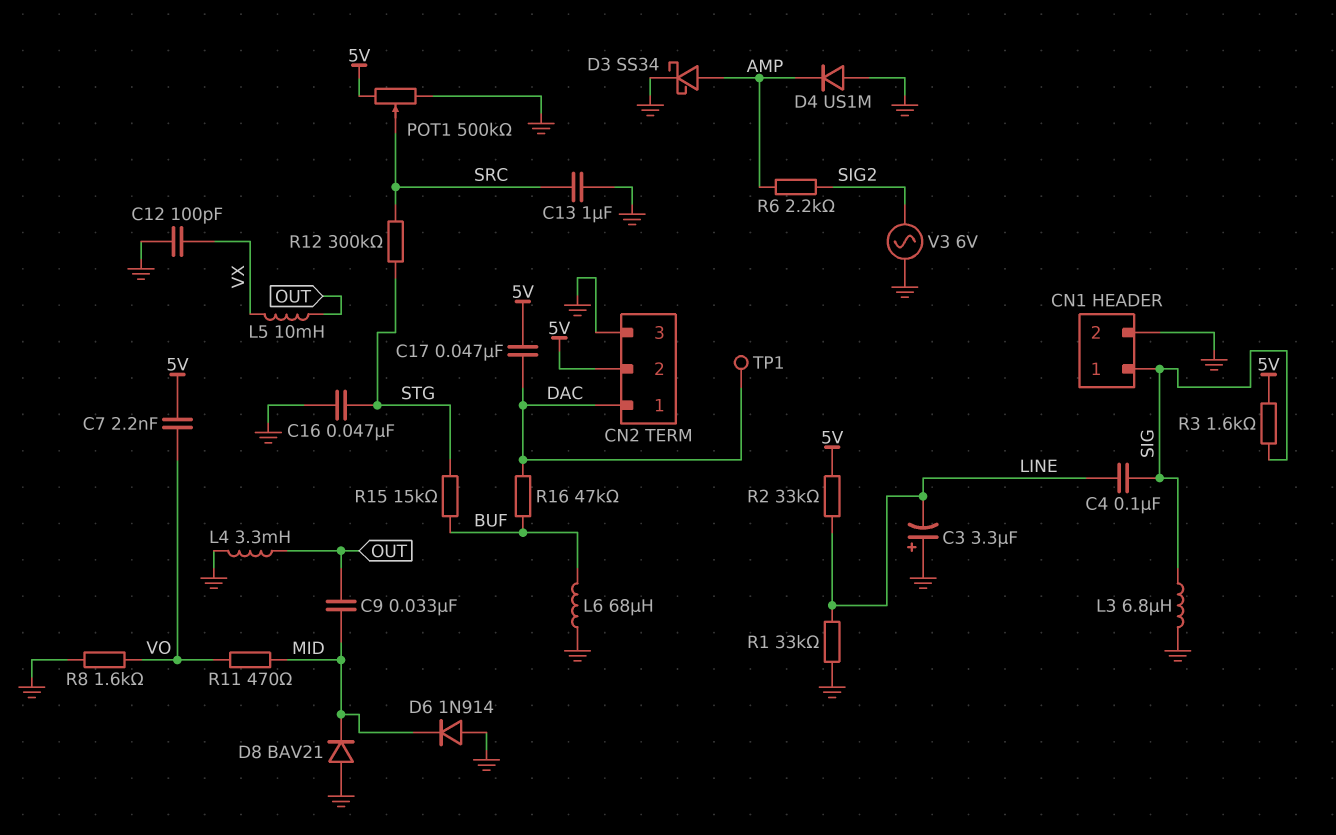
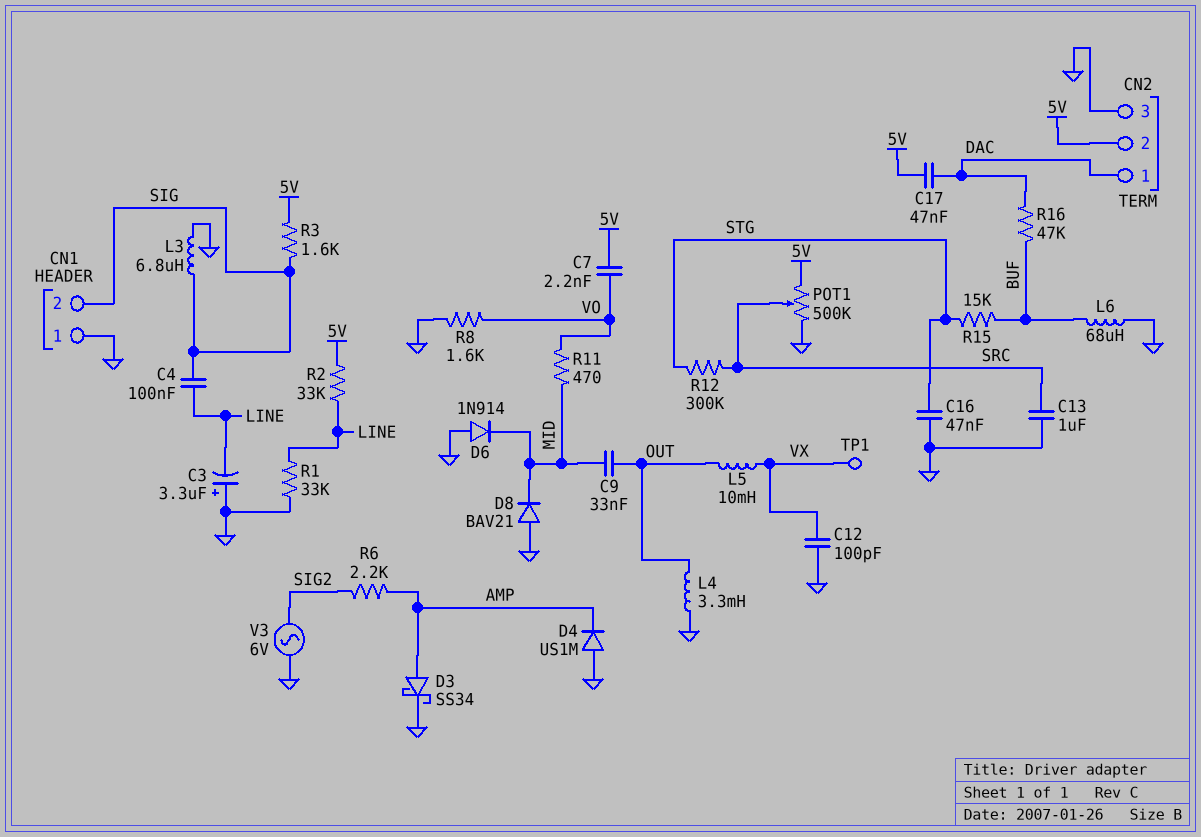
CN1 pin 1: SIG -> GND
CN1 pin 2: GND -> SIG
TP1: test point (DAC) -> test point (VX)

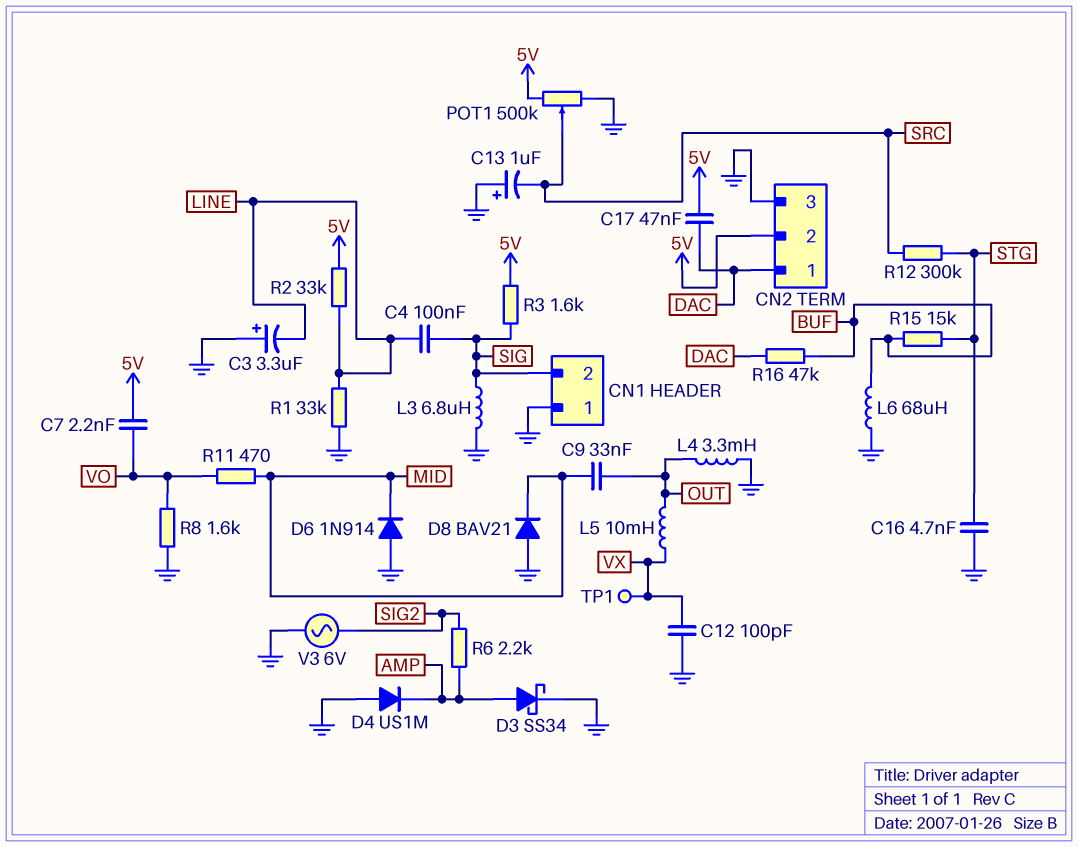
C13: 1uF (GND, SRC) -> 1uF (plus GND, minus SRC)
C16: 47nF (GND, STG) -> 4.7nF (GND, STG)

